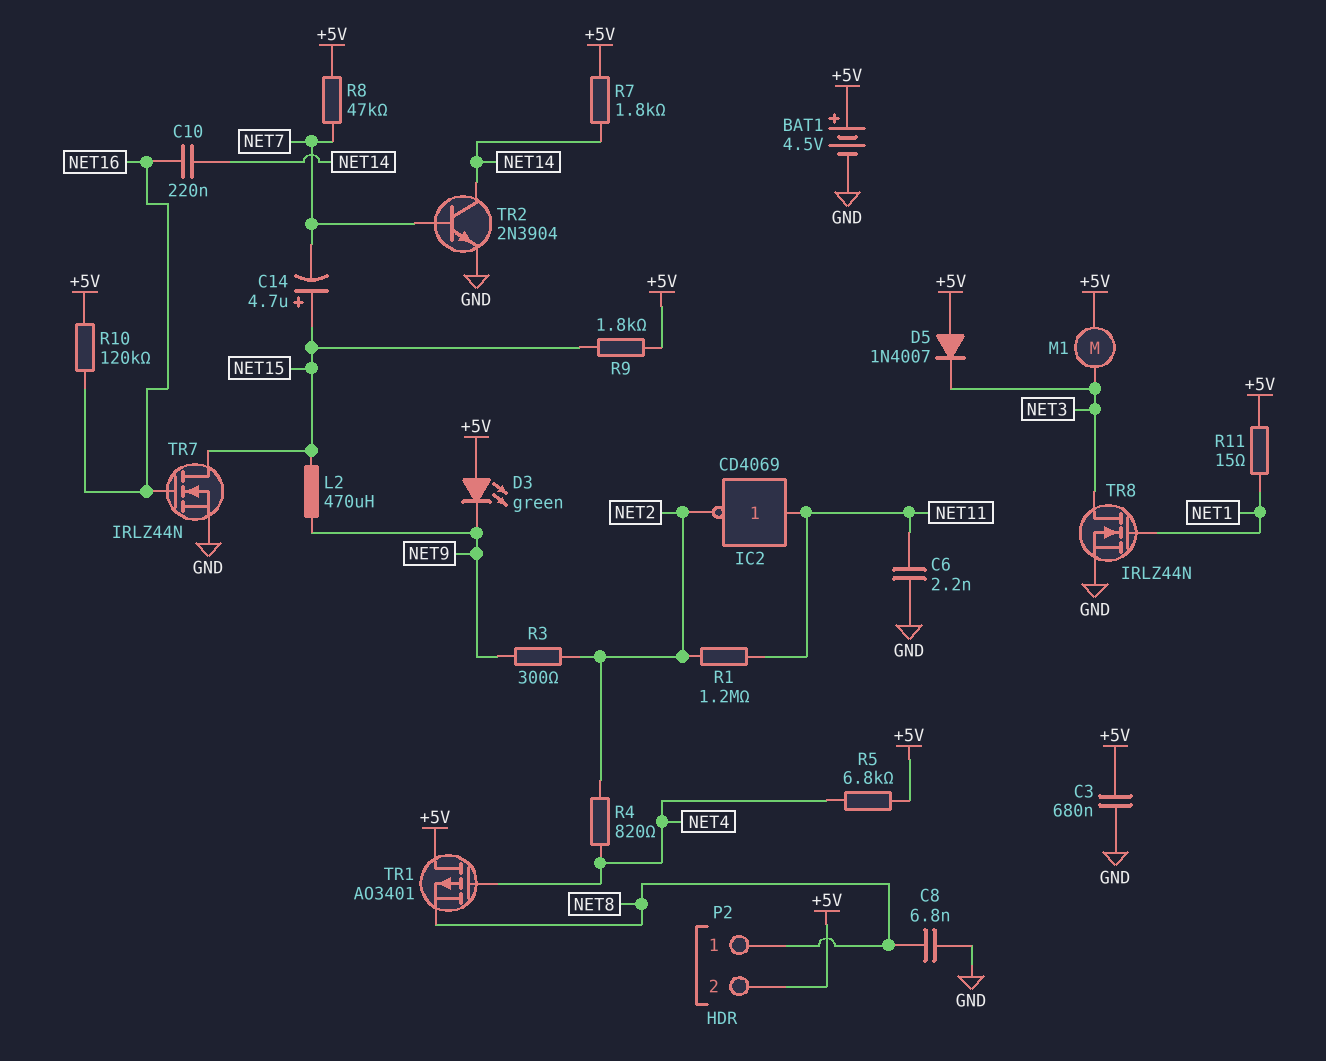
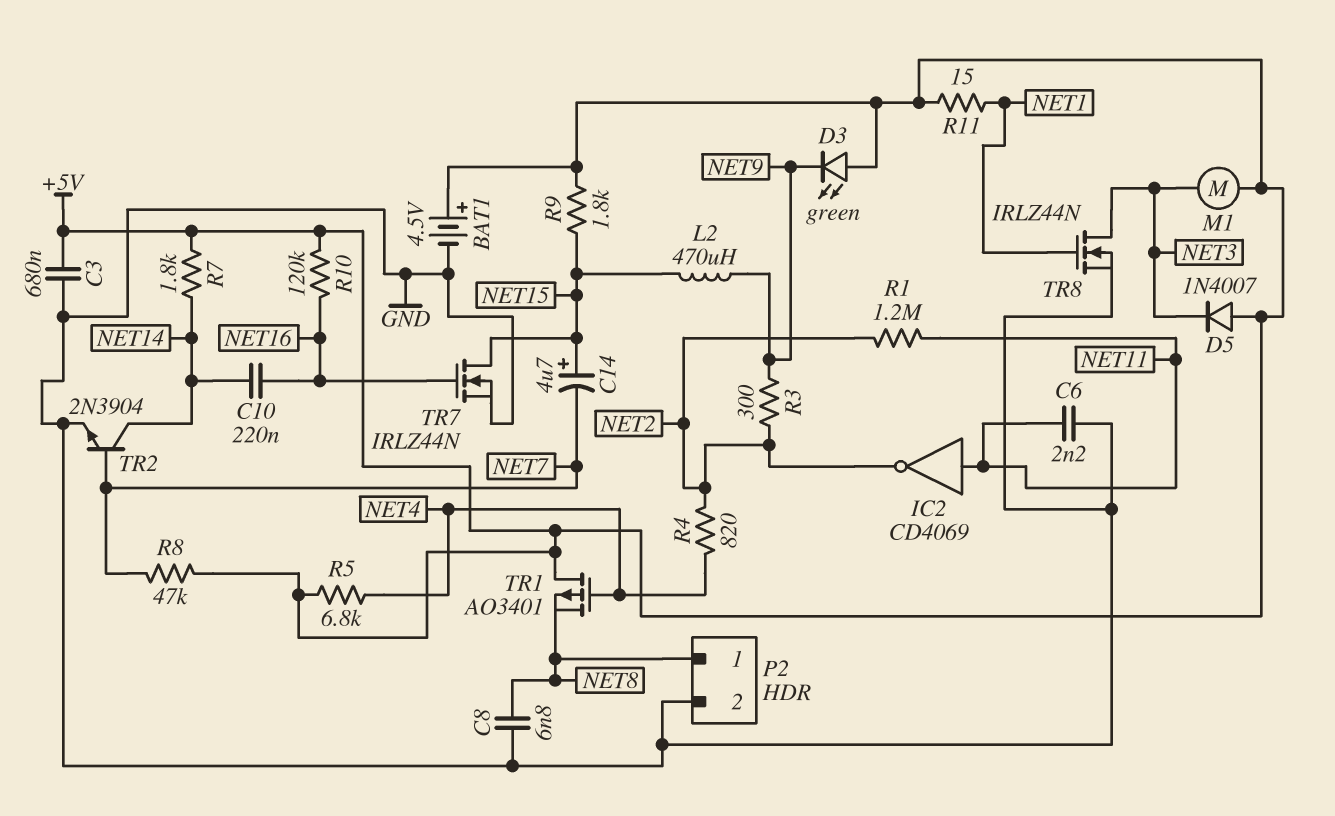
P2 pin 2: +5V -> GND

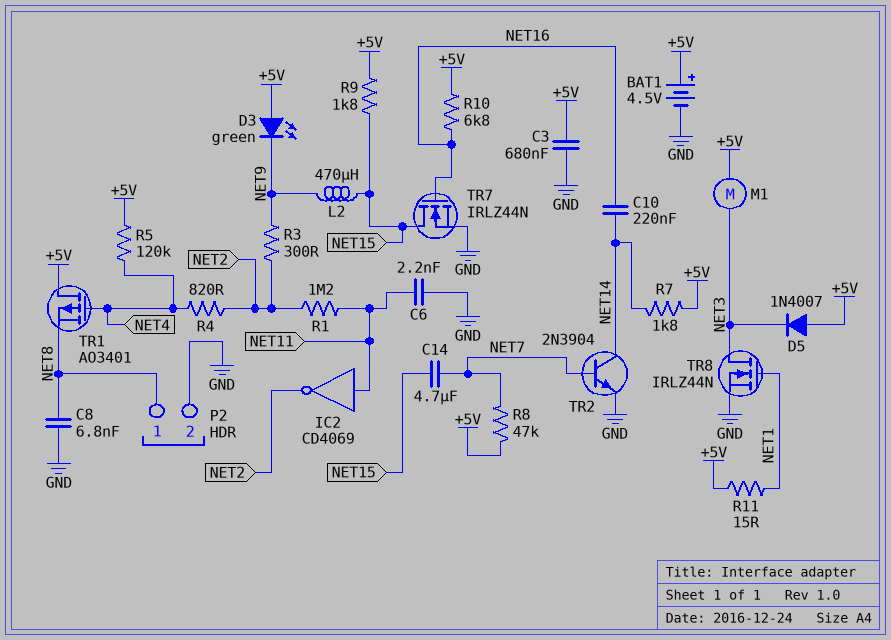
C14: 4.7uF (plus NET15, minus NET7) -> 4.7uF (NET7, NET15)
R5: 6.8k (+5V, NET4) -> 120k (+5V, NET4)
R10: 120k (+5V, NET16) -> 6.8k (+5V, NET16)

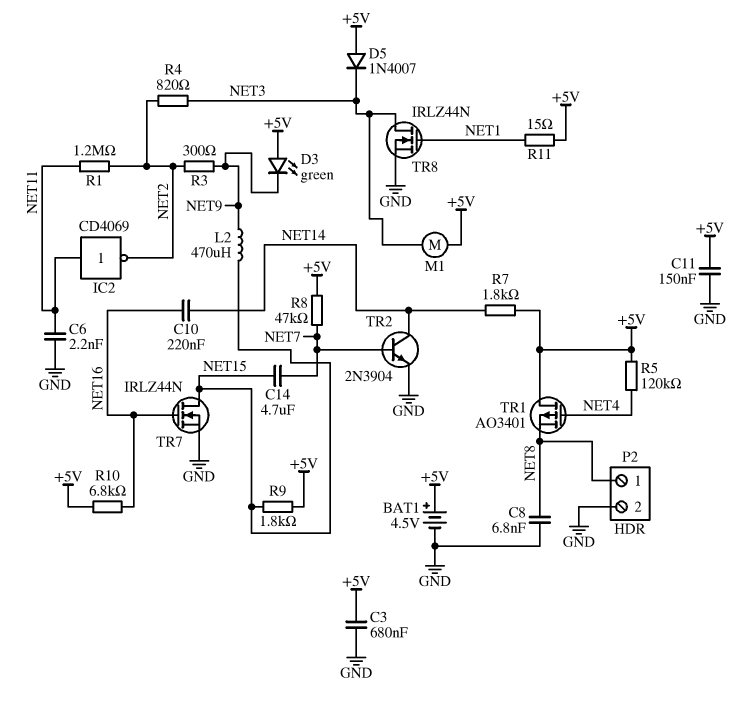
C11: none -> 150nF (+5V, GND)
R4: 820 (NET2, NET4) -> 820 (NET2, NET3)

